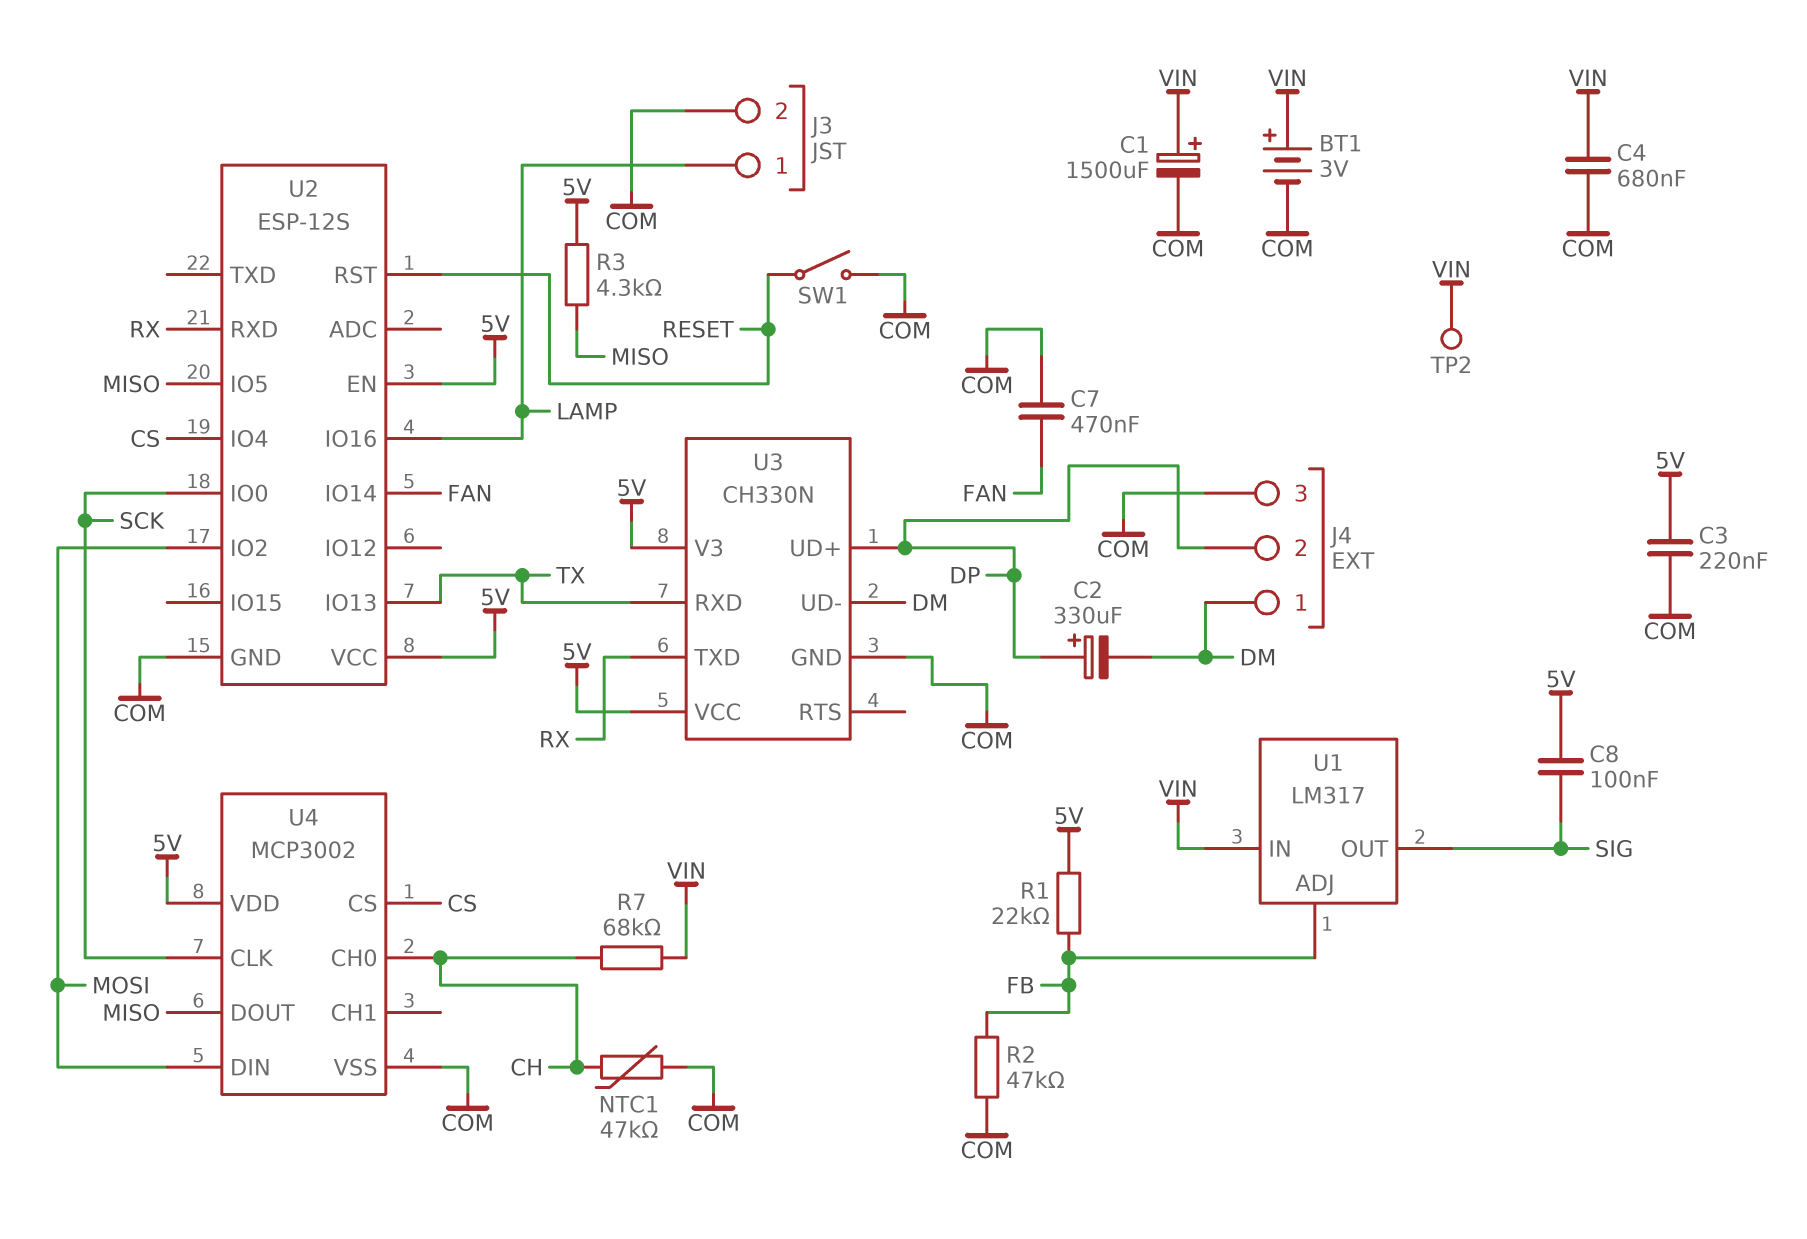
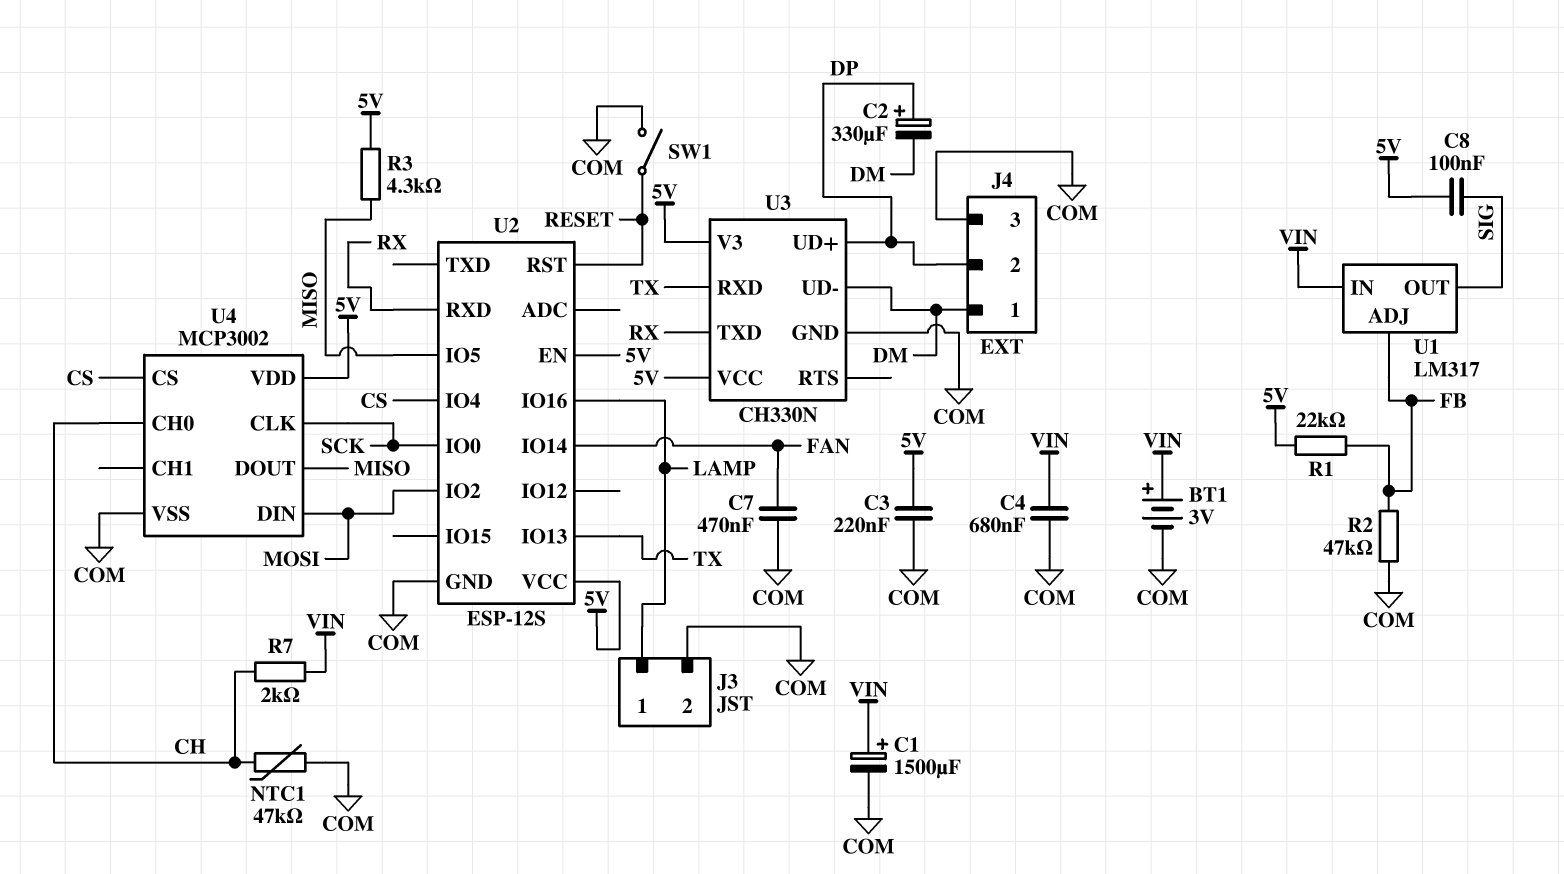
R7: 68k (CH, VIN) -> 2k (CH, VIN)
TP2: test point (VIN) -> none

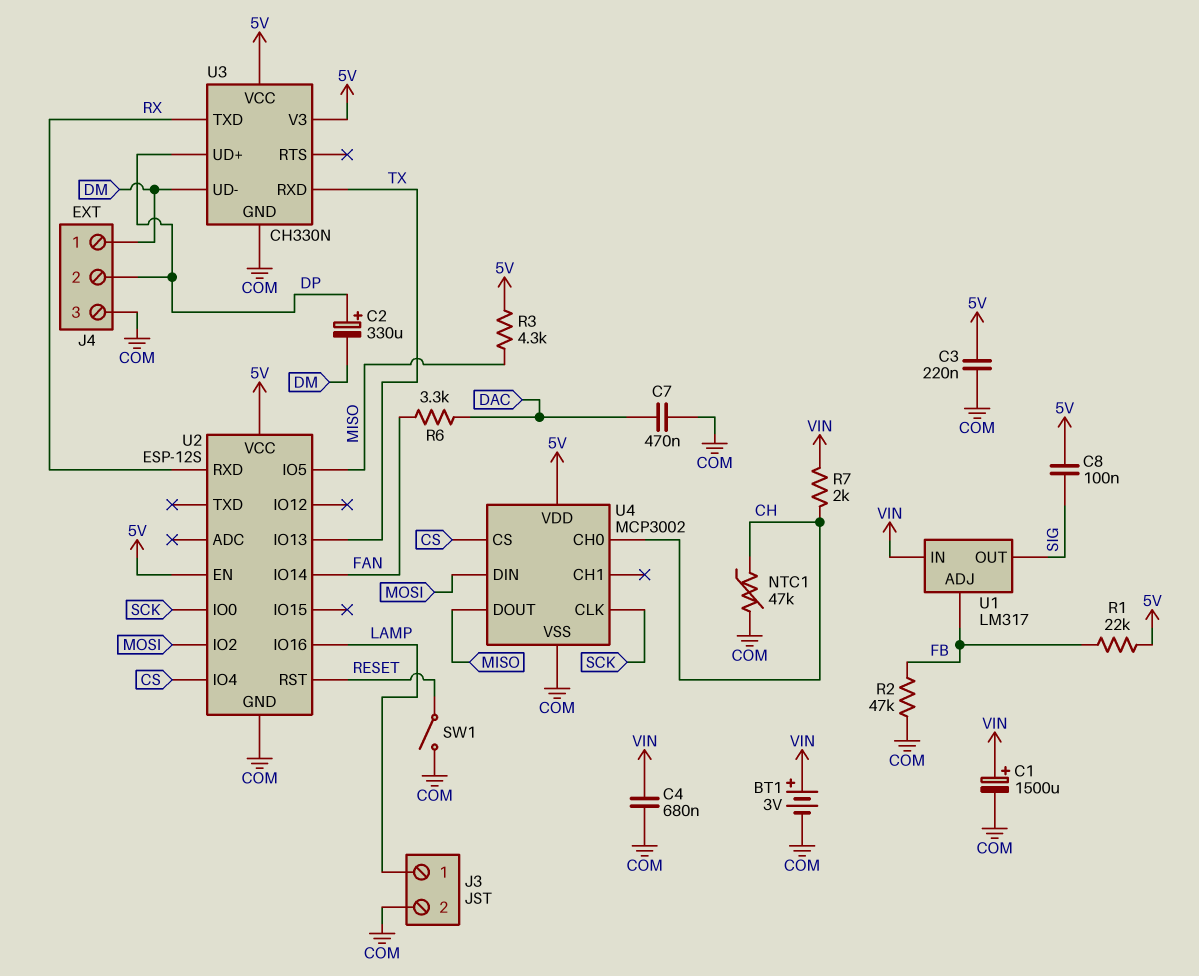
C7: 470nF (COM, FAN) -> 470nF (COM, DAC)
R6: none -> 3.3k (DAC, FAN)

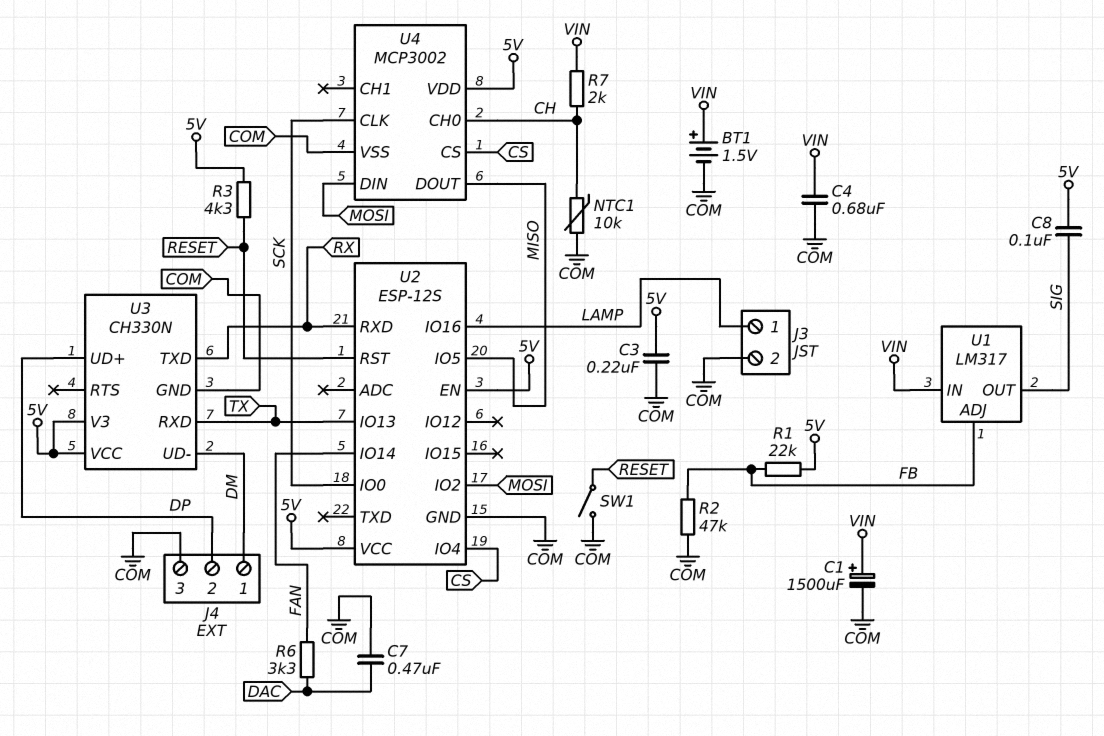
BT1: 3V (plus VIN, minus COM) -> 1.5V (plus VIN, minus COM)
C2: 330uF (plus DP, minus DM) -> none
NTC1: 47k (CH, COM) -> 10k (CH, COM)
R3: 4.3k (5V, MISO) -> 4.3k (5V, RESET)

